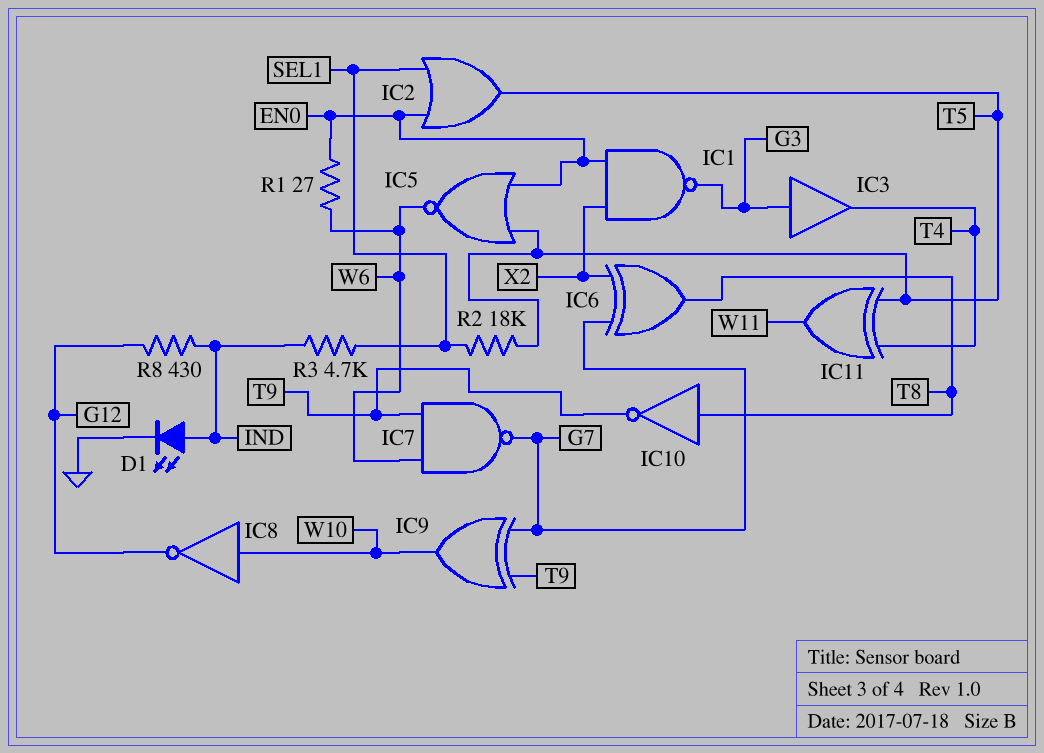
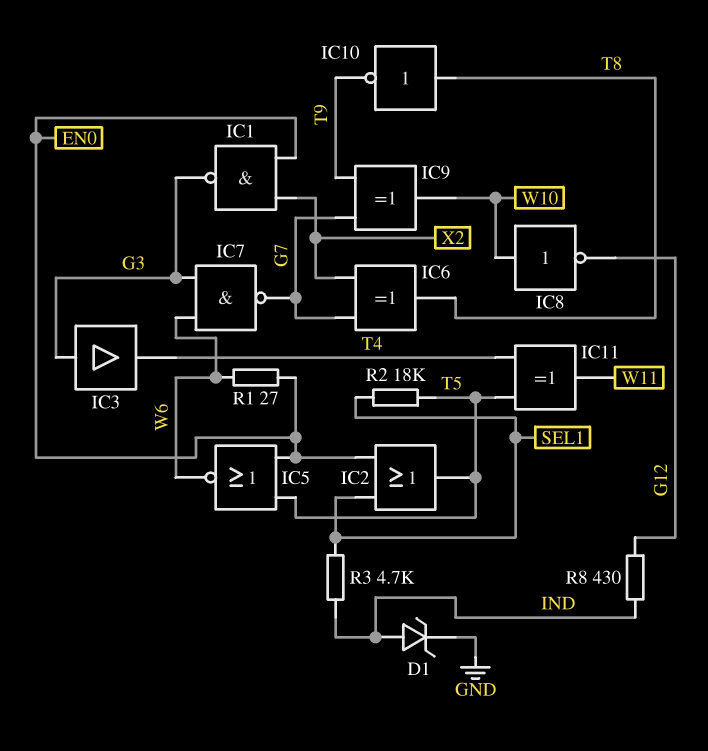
D1: LED (A IND, K GND) -> zener (A IND, K GND)
IC7: NAND (in T9, in W6, out G7) -> NAND (in G3, in W6, out G7)

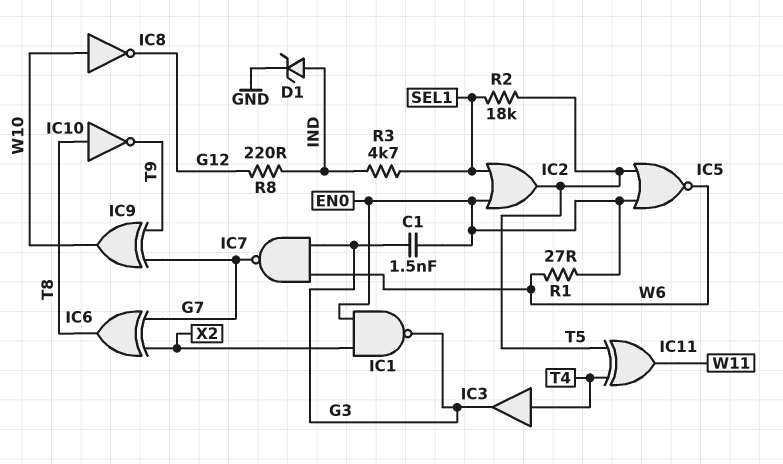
C1: none -> 1.5nF (EN0, G3)
IC3: buffer (in G3, out T4) -> buffer (in T4, out G3)
R8: 430 (G12, IND) -> 220 (G12, IND)

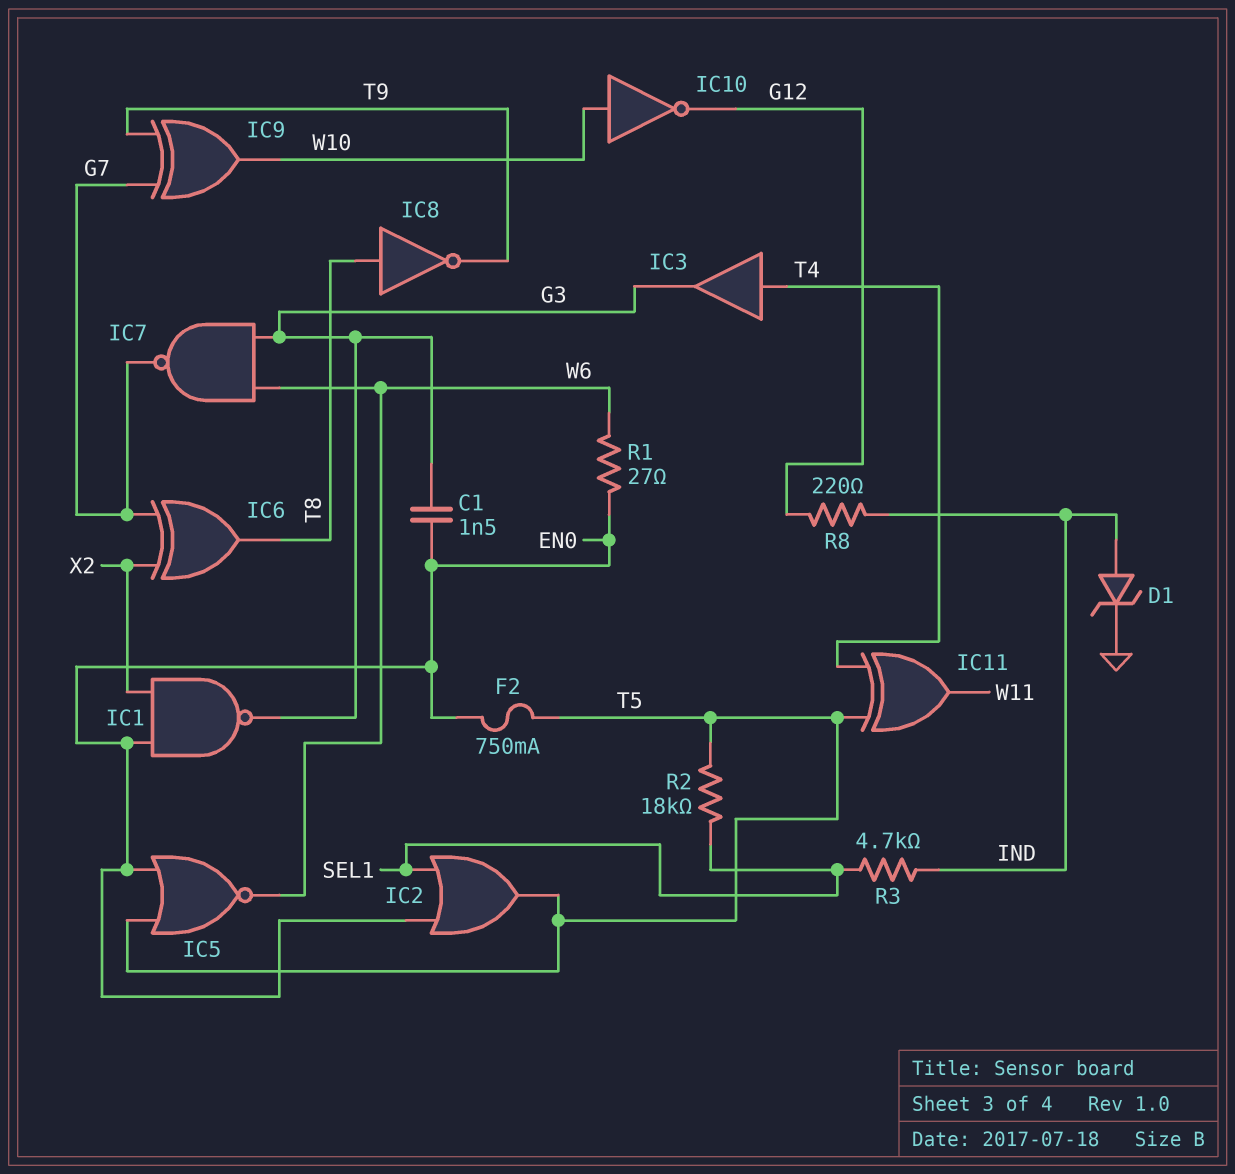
F2: none -> 750mA (EN0, T5)
IC8: NOT (in W10, out G12) -> NOT (in T8, out T9)
IC10: NOT (in T8, out T9) -> NOT (in W10, out G12)

